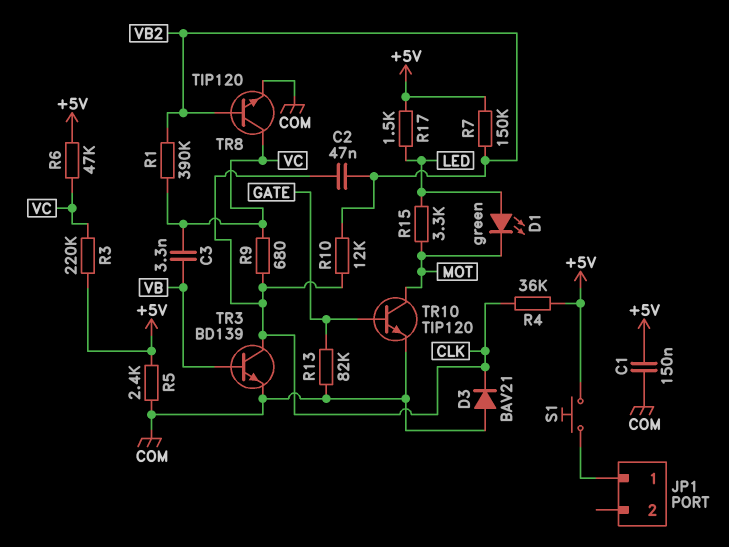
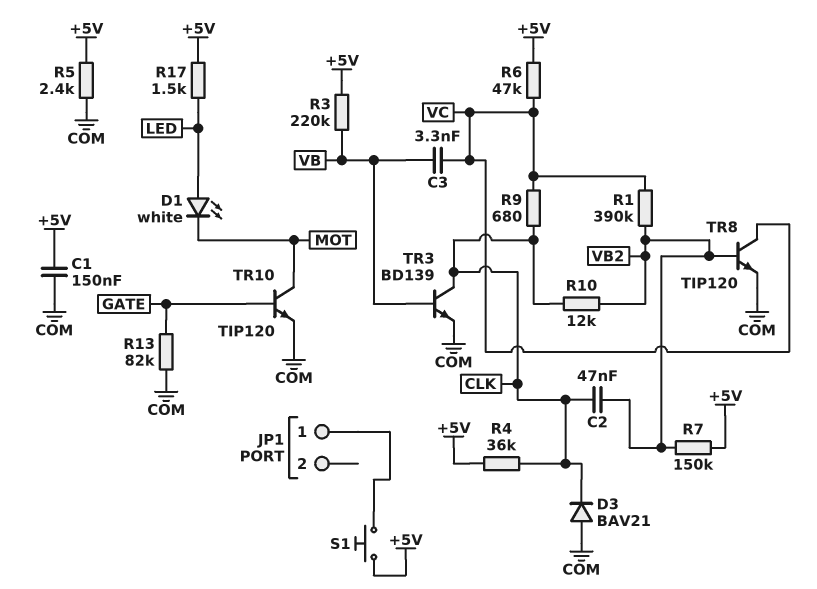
D1: LED green (A LED, K MOT) -> LED white (A LED, K MOT)
R3: 220k (+5V, VC) -> 220k (+5V, VB)
R15: 3.3k (LED, MOT) -> none

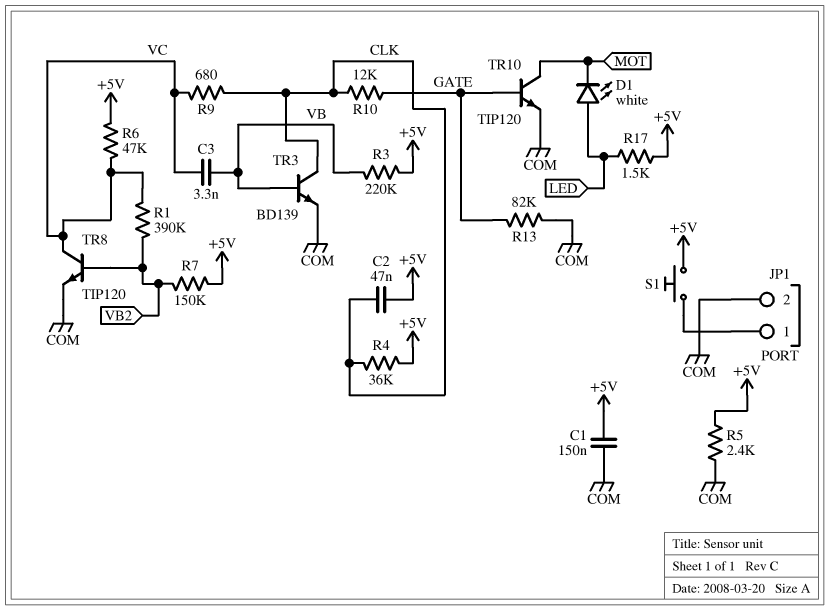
C2: 47nF (CLK, VB2) -> 47nF (+5V, CLK)
D3: diode BAV21 (A COM, K CLK) -> none
JP1 pin 2: none -> COM
R10: 12k (CLK, VB2) -> 12k (CLK, GATE)

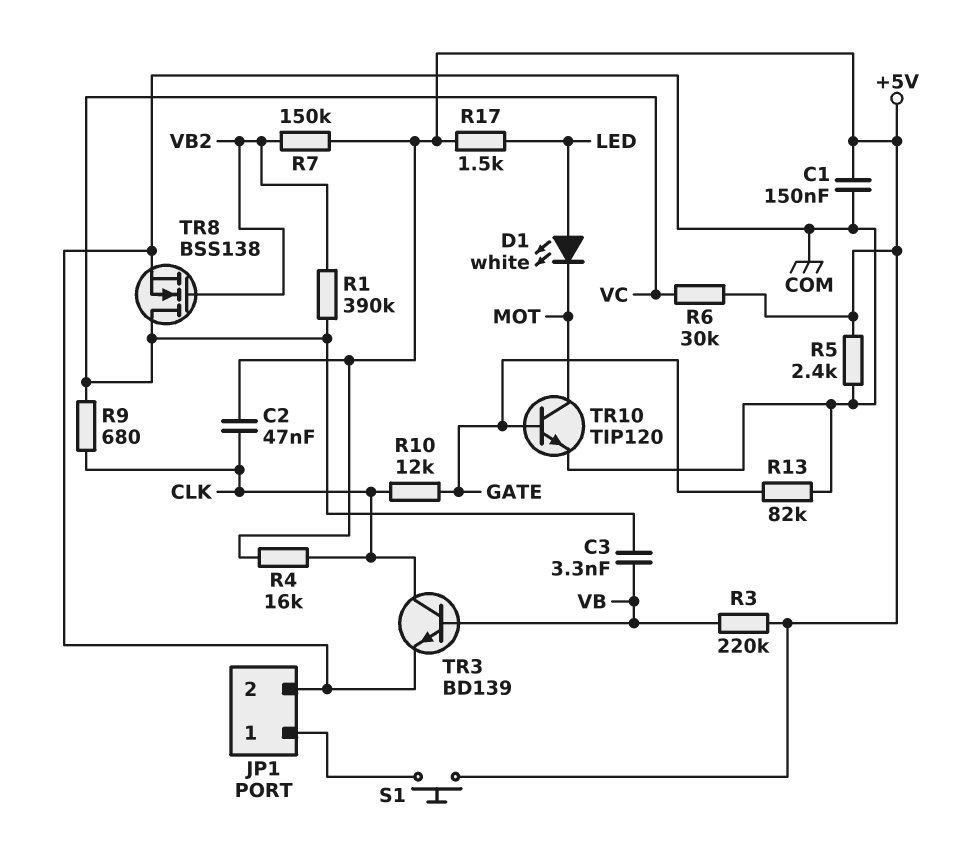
R4: 36k (+5V, CLK) -> 16k (+5V, CLK)
R6: 47k (+5V, VC) -> 30k (+5V, VC)
TR8: NPN TIP120 (B VB2, C VC, E COM) -> NMOS BSS138 (G VB2, D VC, S COM)

